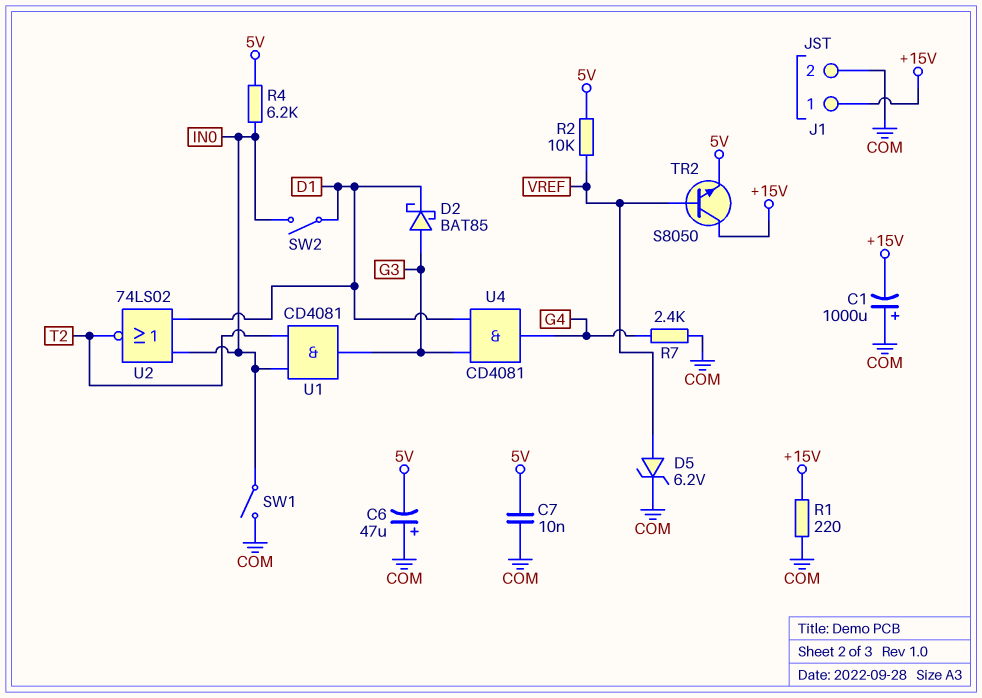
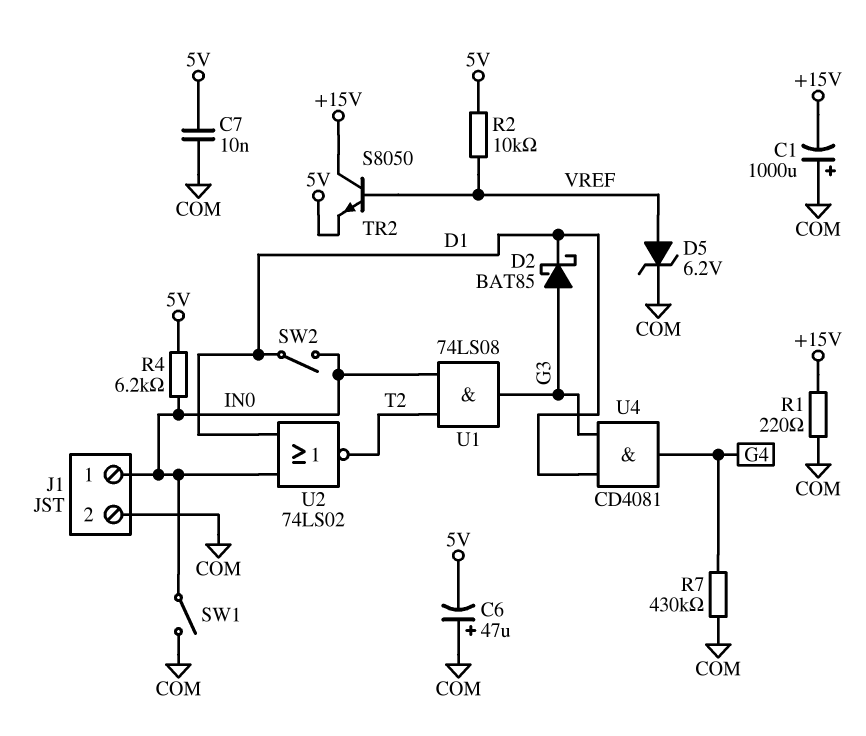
J1 pin 1: +15V -> IN0
R7: 2.4k (COM, G4) -> 430k (COM, G4)
U1: AND CD4081 (in IN0, in T2, out G3) -> AND 74LS08 (in IN0, in T2, out G3)

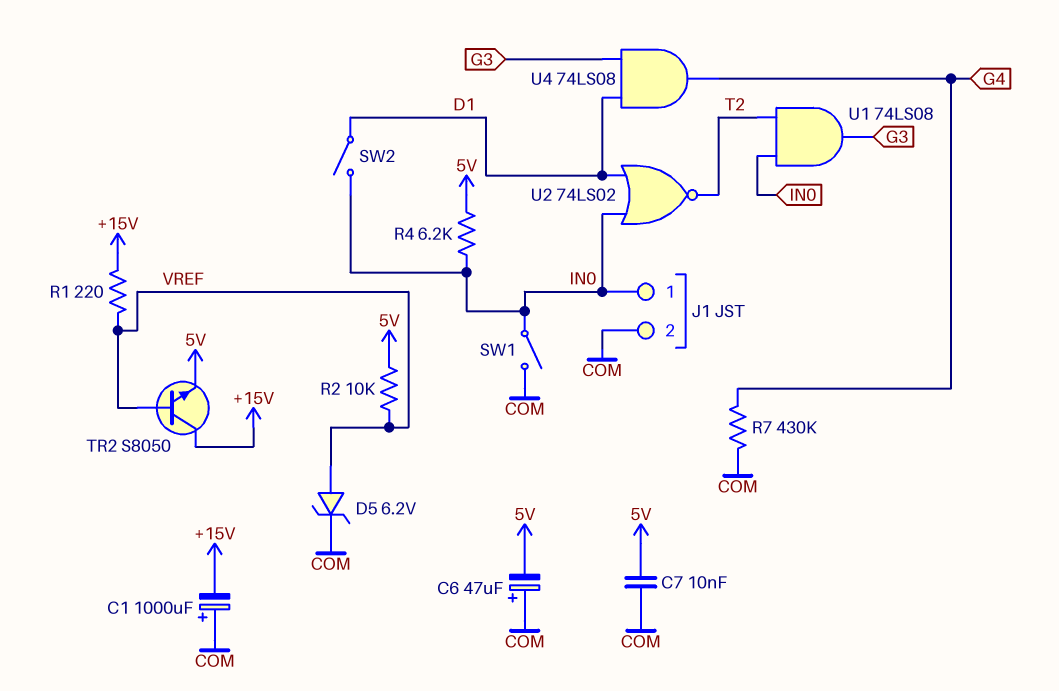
D2: schottky BAT85 (A G3, K D1) -> none
R1: 220 (+15V, COM) -> 220 (+15V, VREF)
U4: AND CD4081 (in D1, in G3, out G4) -> AND 74LS08 (in D1, in G3, out G4)

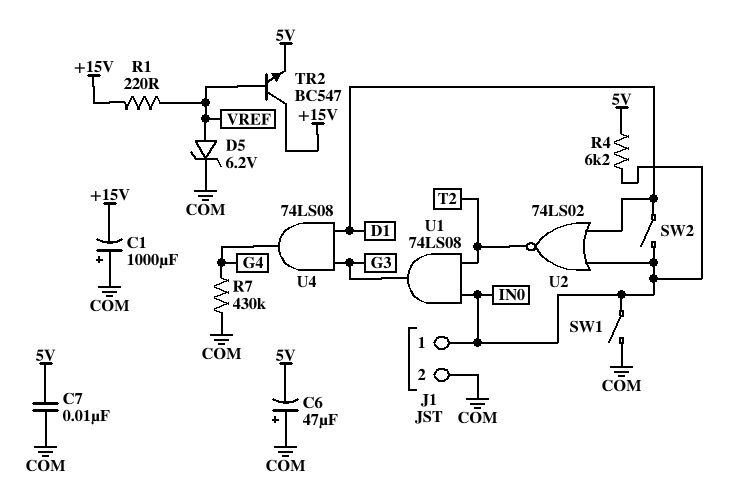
R2: 10k (5V, VREF) -> none
TR2: NPN S8050 (B VREF, C +15V, E 5V) -> NPN BC547 (B VREF, C +15V, E 5V)

